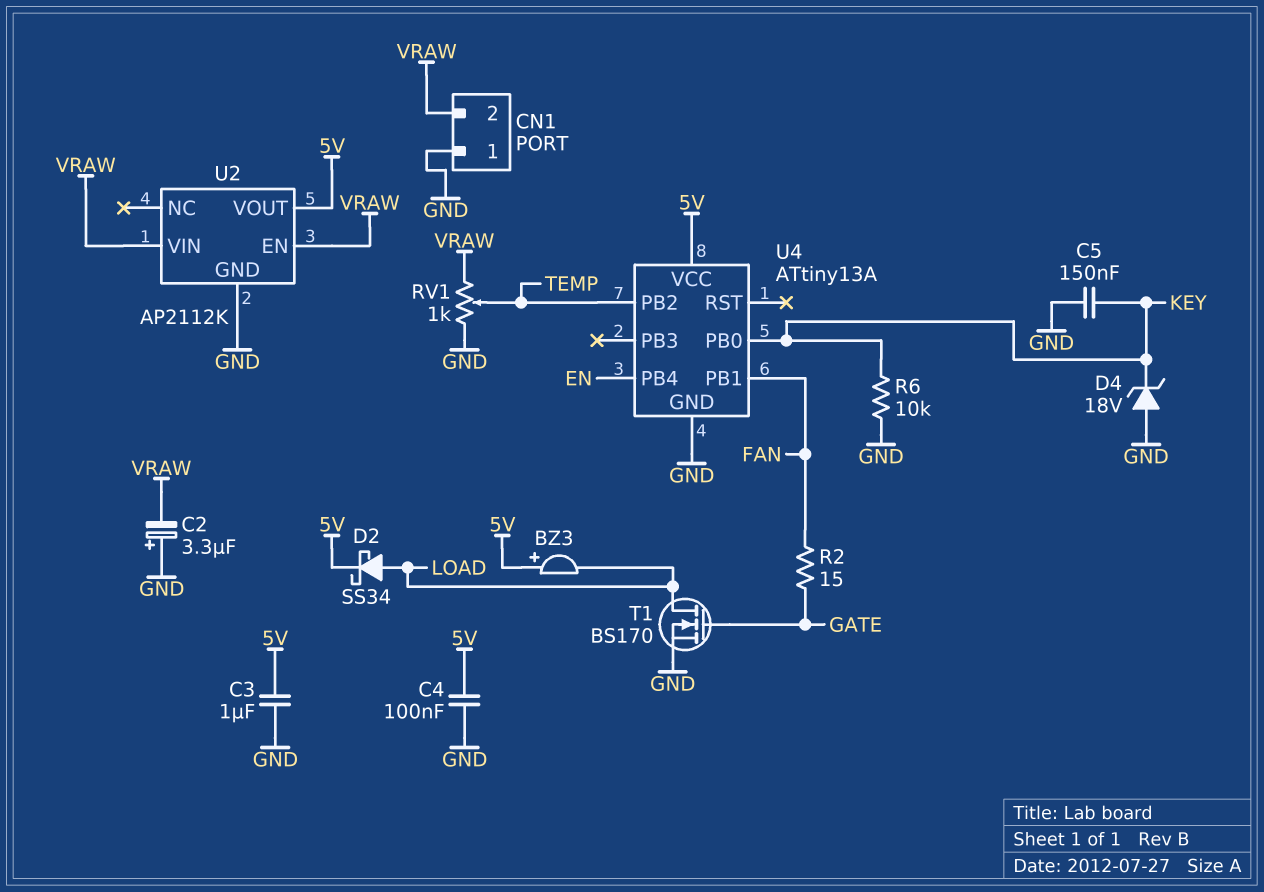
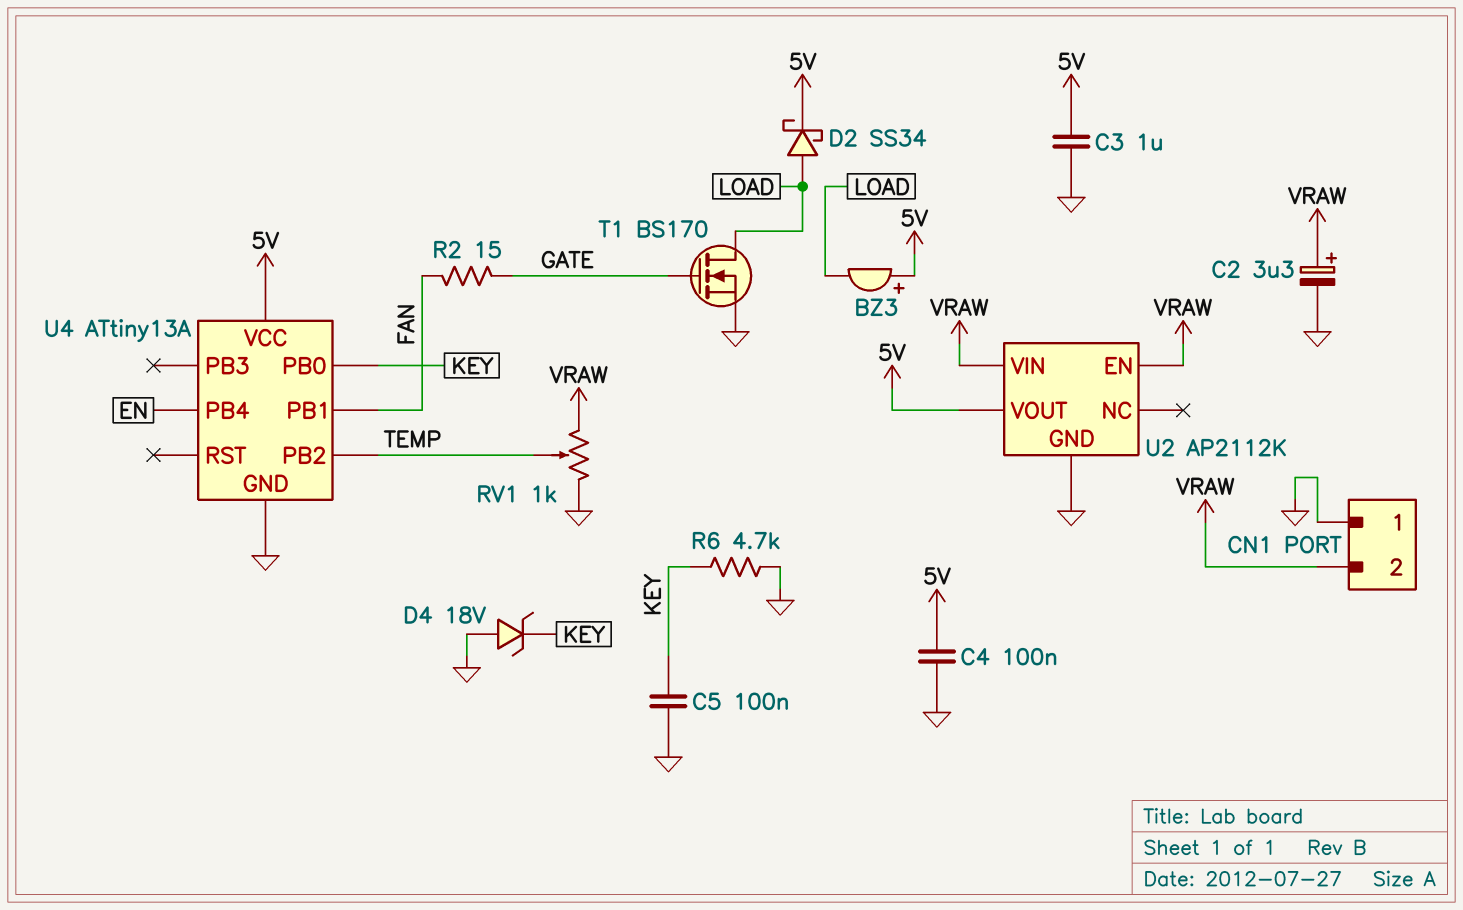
C2: 3.3uF (plus GND, minus VRAW) -> 3.3uF (plus VRAW, minus GND)
C5: 150nF (GND, KEY) -> 100nF (GND, KEY)
R6: 10k (GND, KEY) -> 4.7k (GND, KEY)

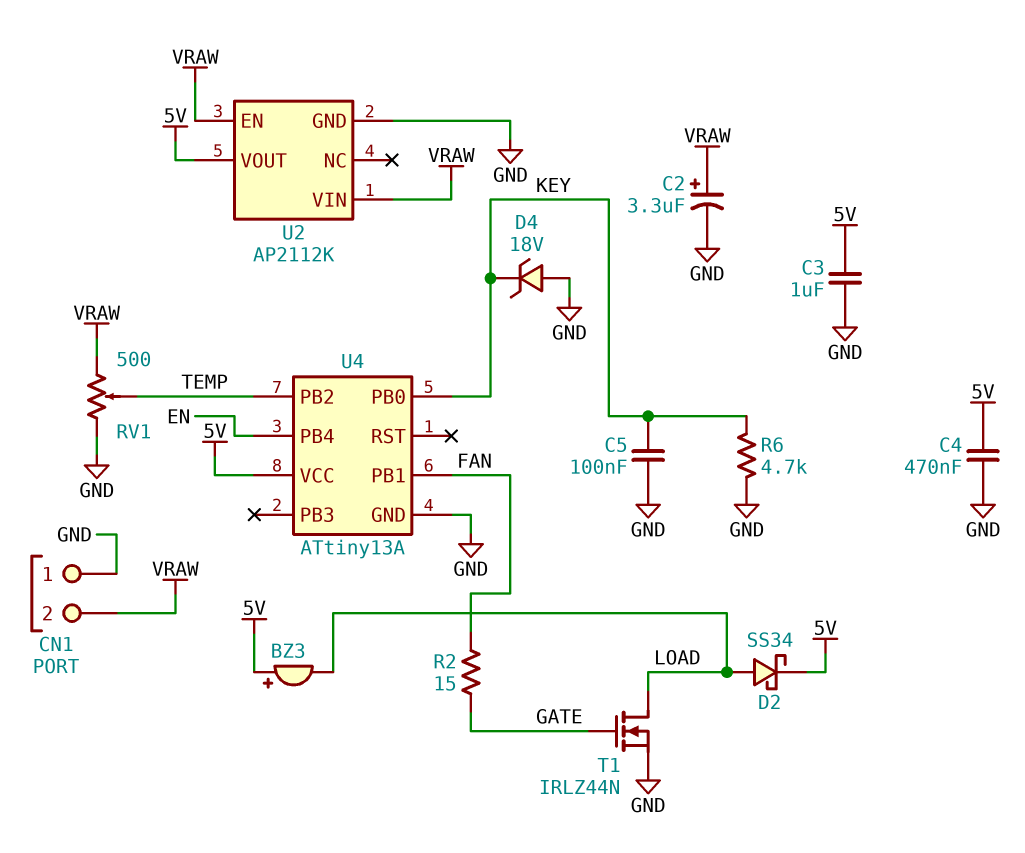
C4: 100nF (5V, GND) -> 470nF (5V, GND)
RV1: 1k (GND, VRAW, wiper TEMP) -> 500 (GND, VRAW, wiper TEMP)
T1: NMOS BS170 (G GATE, D LOAD, S GND) -> NMOS IRLZ44N (G GATE, D LOAD, S GND)

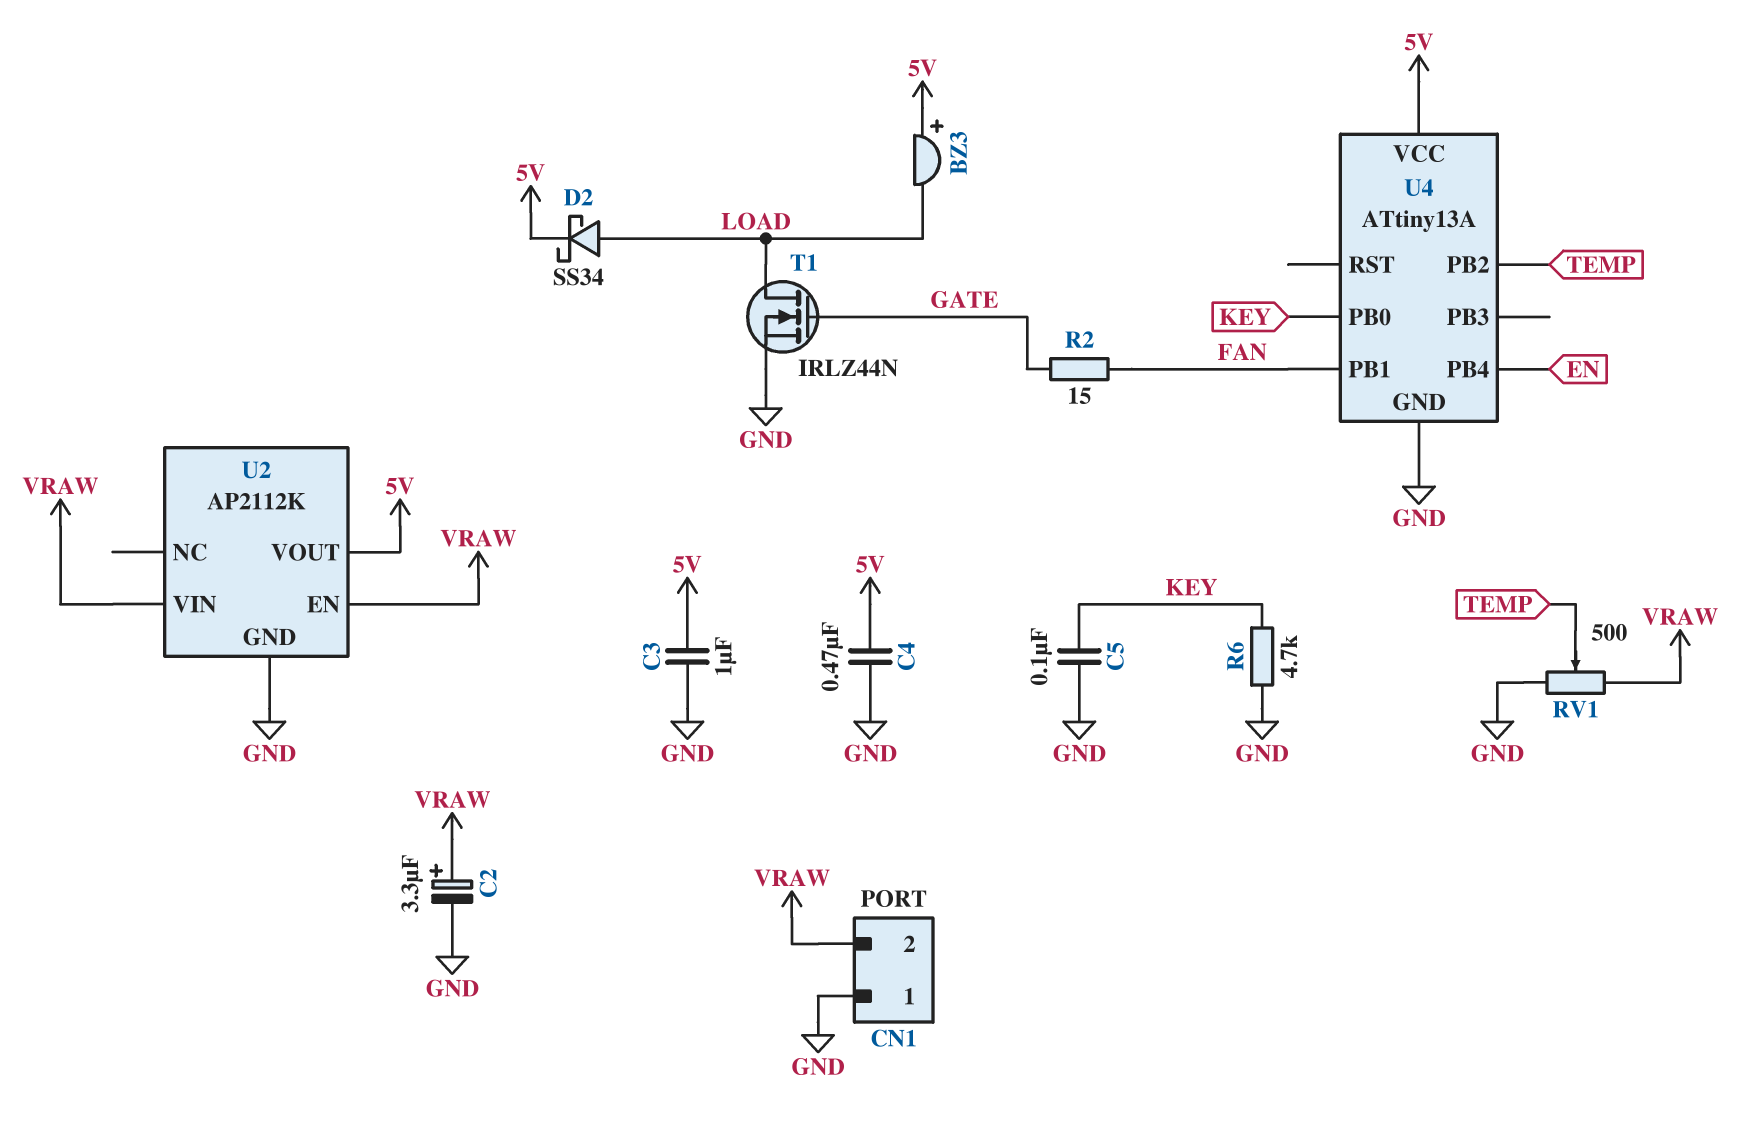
D4: zener 18V (A GND, K KEY) -> none

